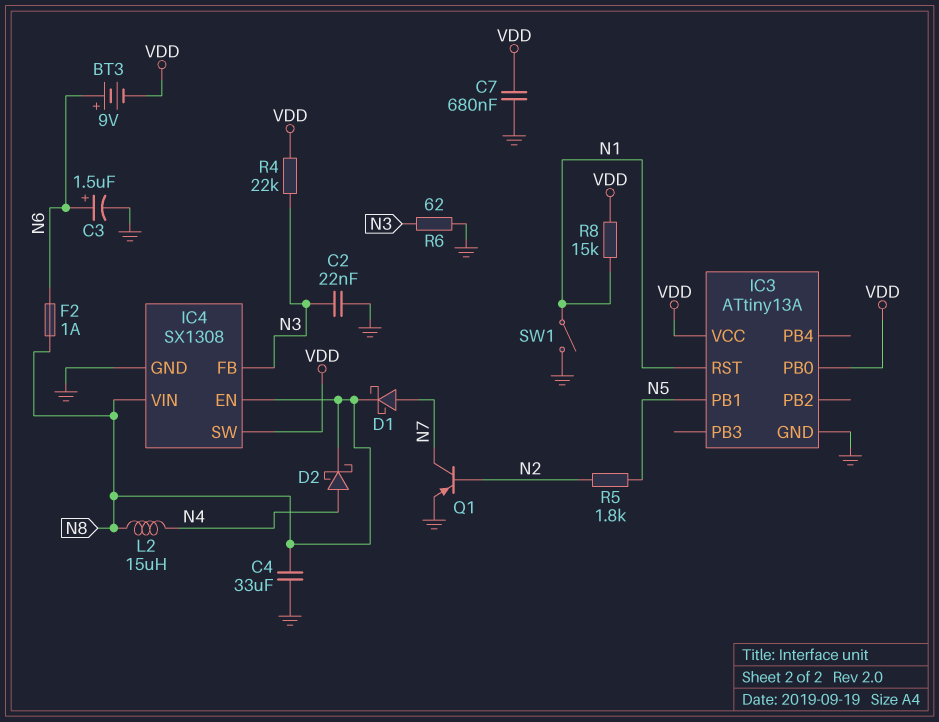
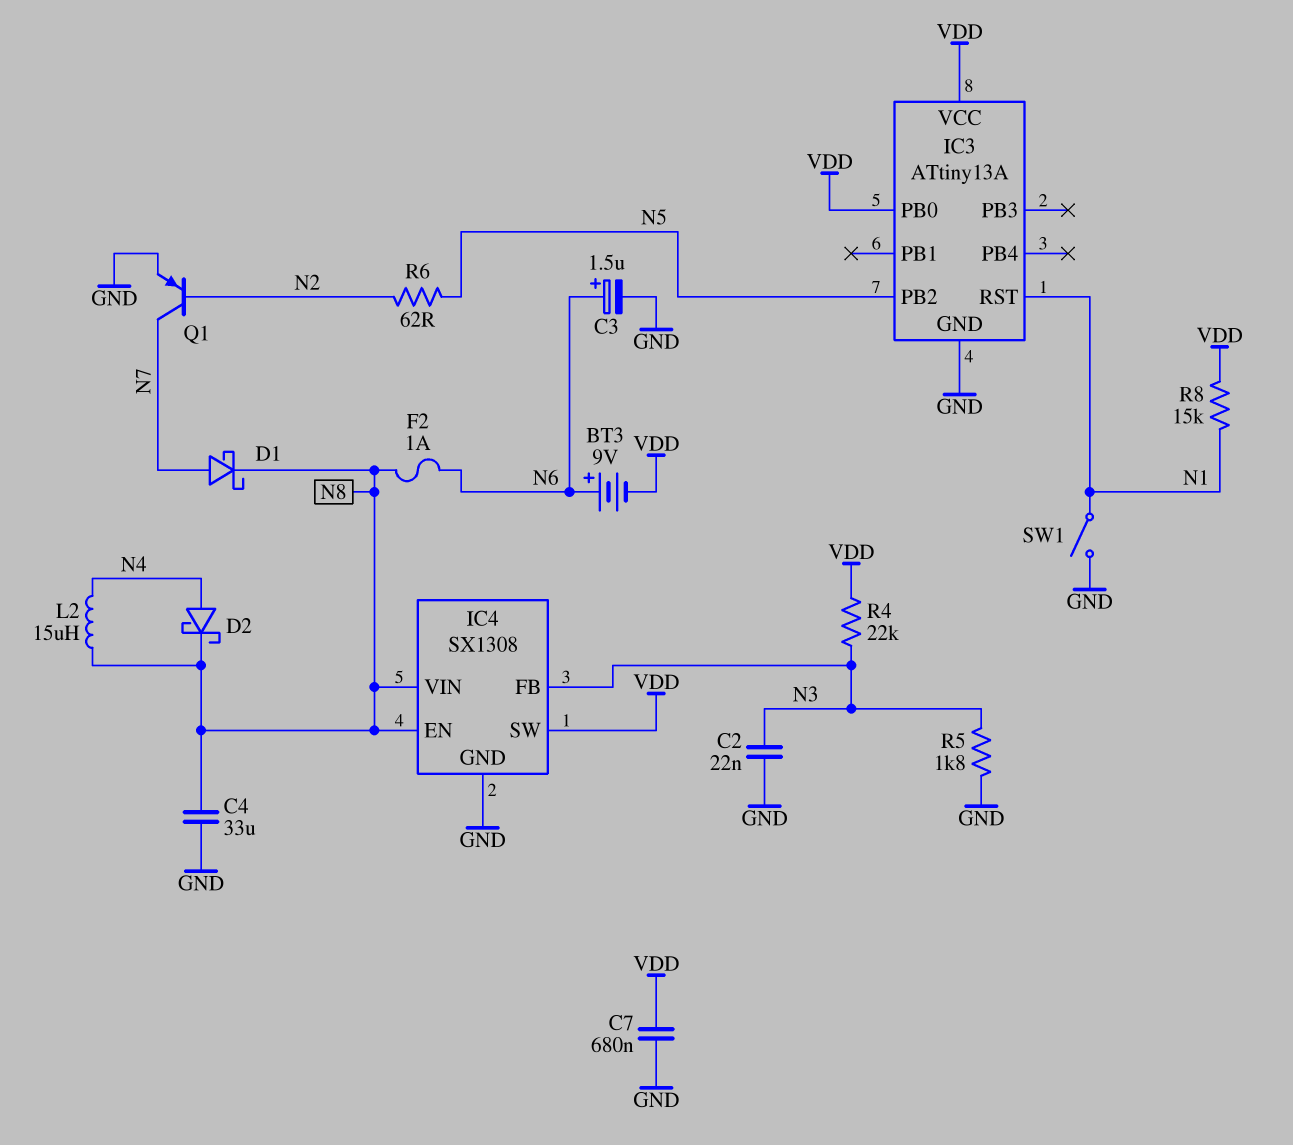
IC3 pin PB1: N5 -> none
IC3 pin PB2: none -> N5
R5: 1.8k (N2, N5) -> 1.8k (GND, N3)
R6: 62 (GND, N3) -> 62 (N2, N5)

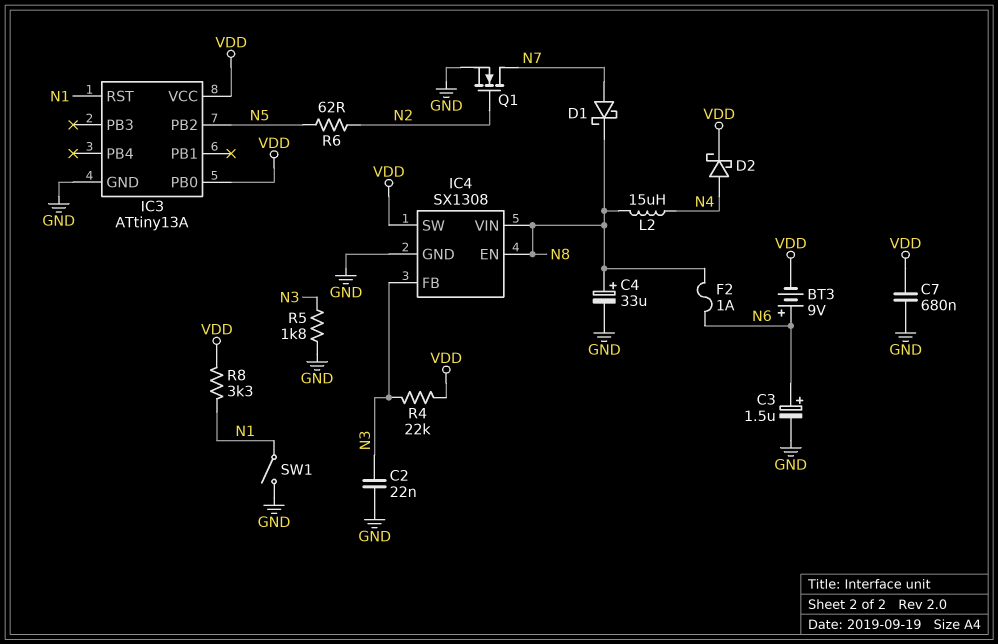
C4: 33uF (GND, N8) -> 33uF (plus N8, minus GND)
D2: schottky (A N4, K N8) -> schottky (A N4, K VDD)
Q1: PNP (B N2, C N7, E GND) -> NMOS (G N2, D N7, S GND)
R8: 15k (N1, VDD) -> 3.3k (N1, VDD)

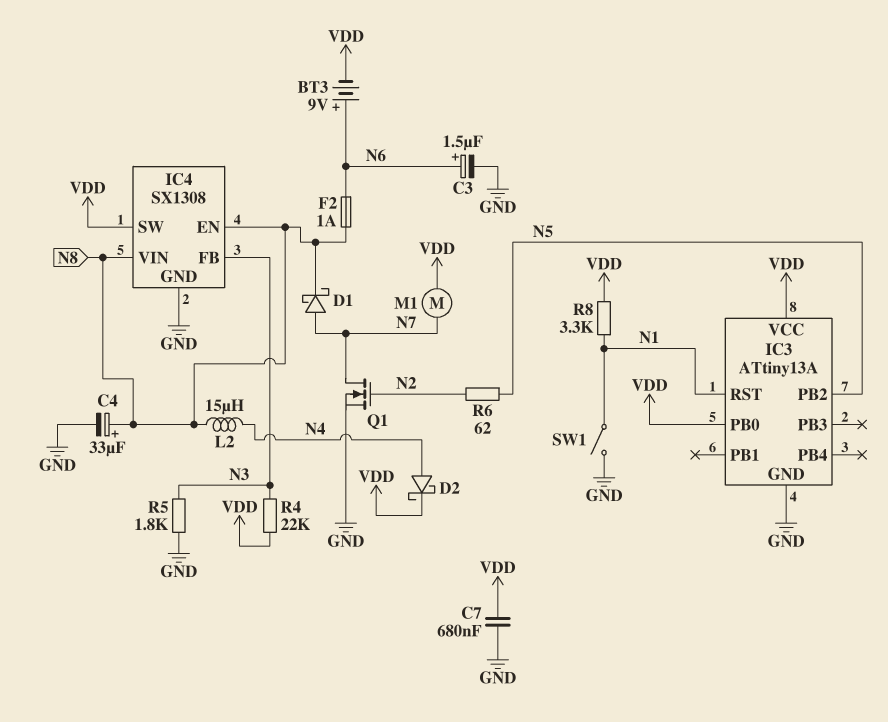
C2: 22nF (GND, N3) -> none
M1: none -> motor (N7, VDD)

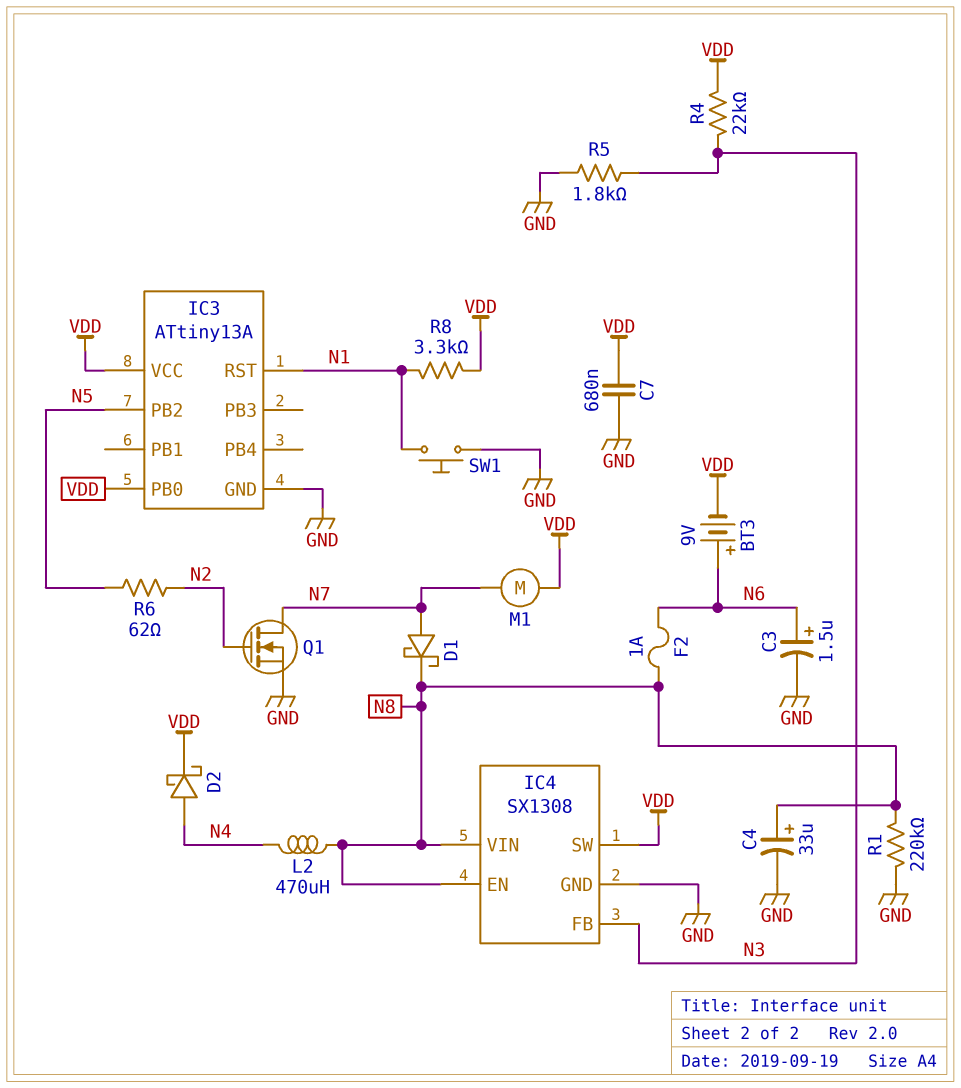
L2: 15uH (N4, N8) -> 470uH (N4, N8)
R1: none -> 220k (GND, N8)
SW1: switch (GND, N1) -> button (GND, N1)

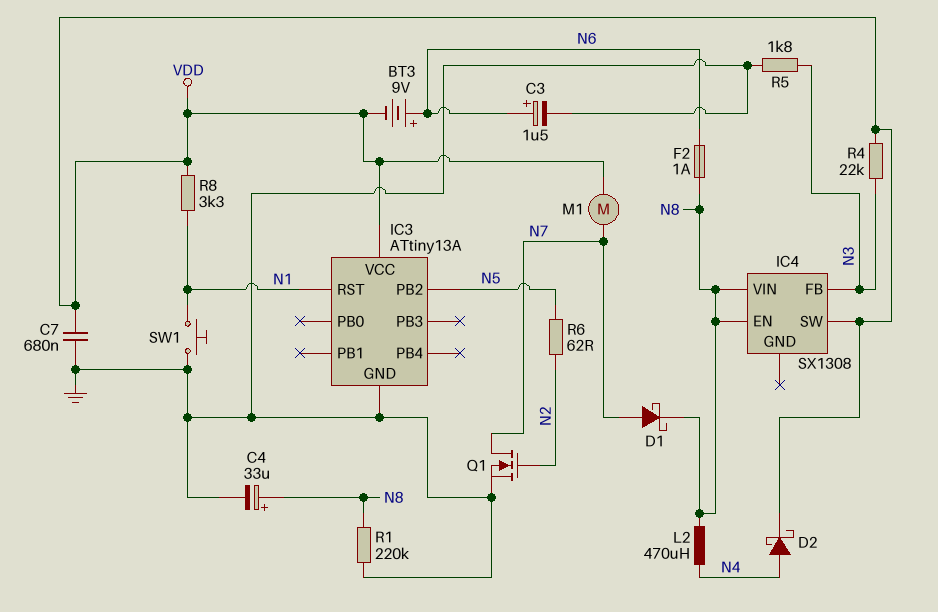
IC3 pin PB0: VDD -> none
IC4 pin GND: GND -> none

